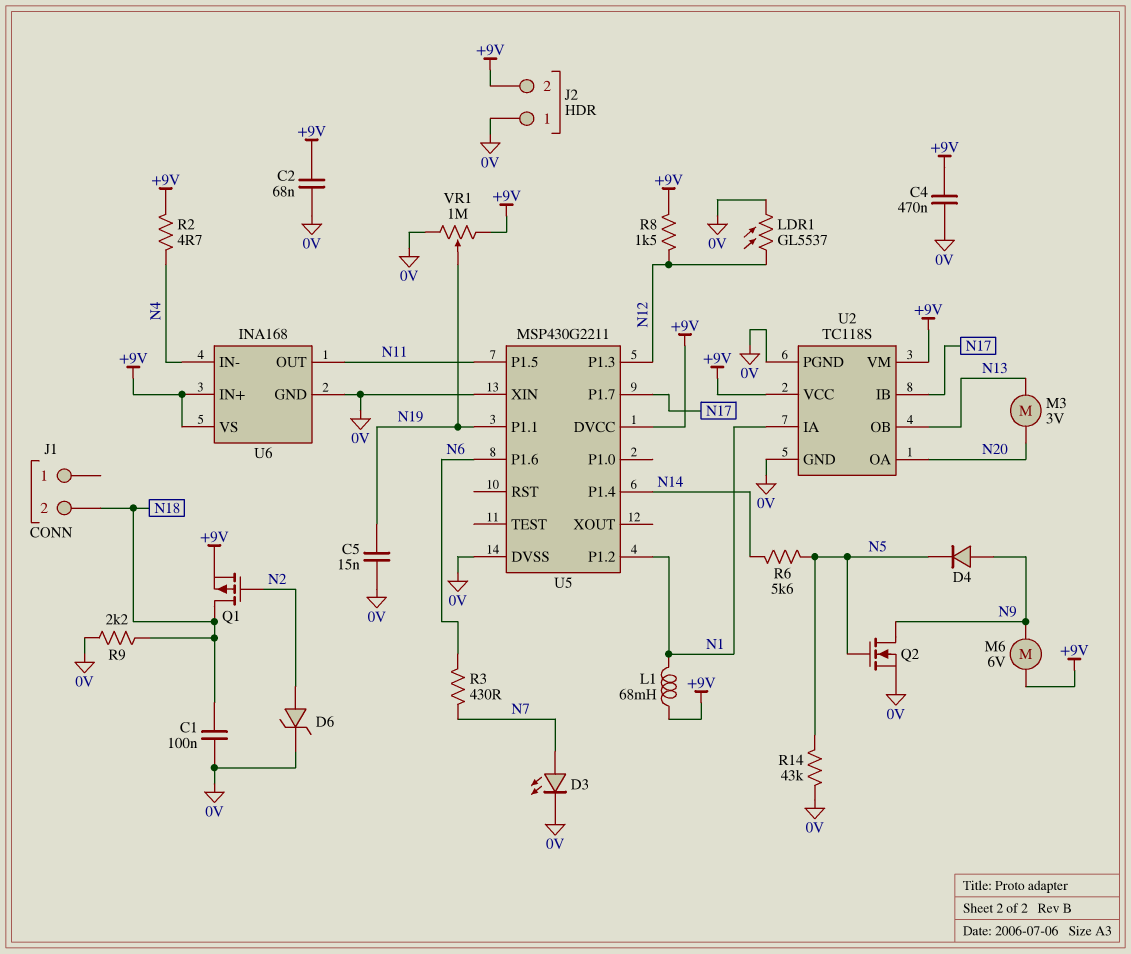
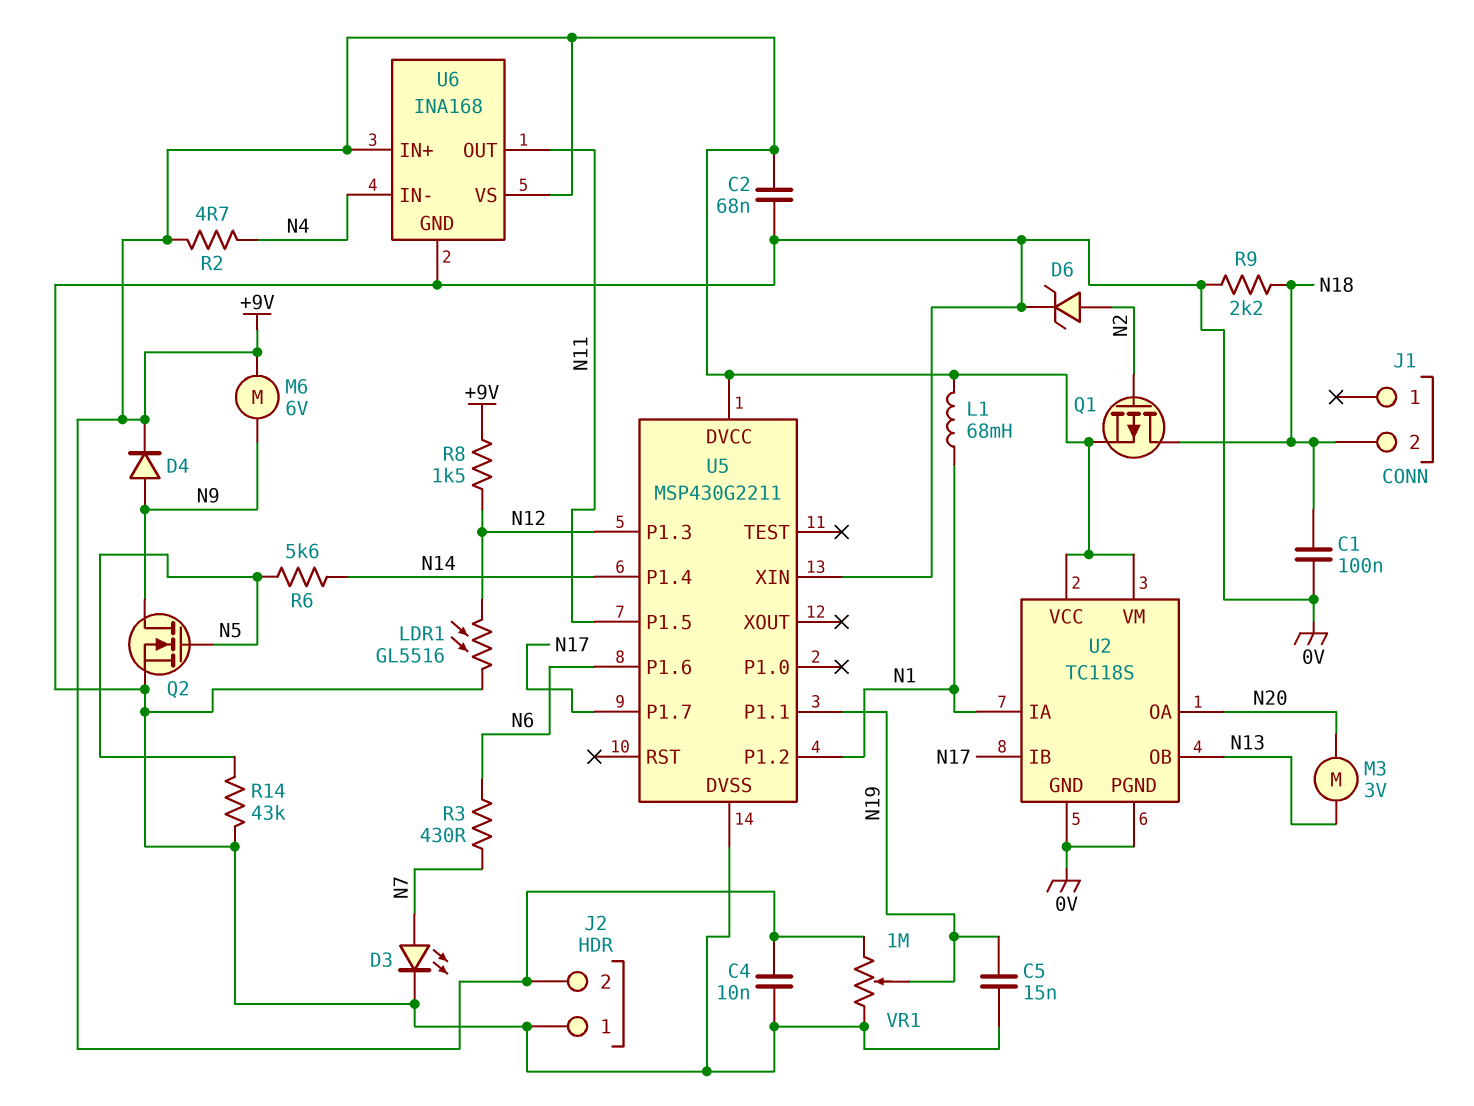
C4: 470nF (+9V, 0V) -> 10nF (+9V, 0V)
D4: diode (A N9, K N5) -> diode (A N9, K +9V)
LDR1: GL5537 (0V, N12) -> GL5516 (0V, N12)

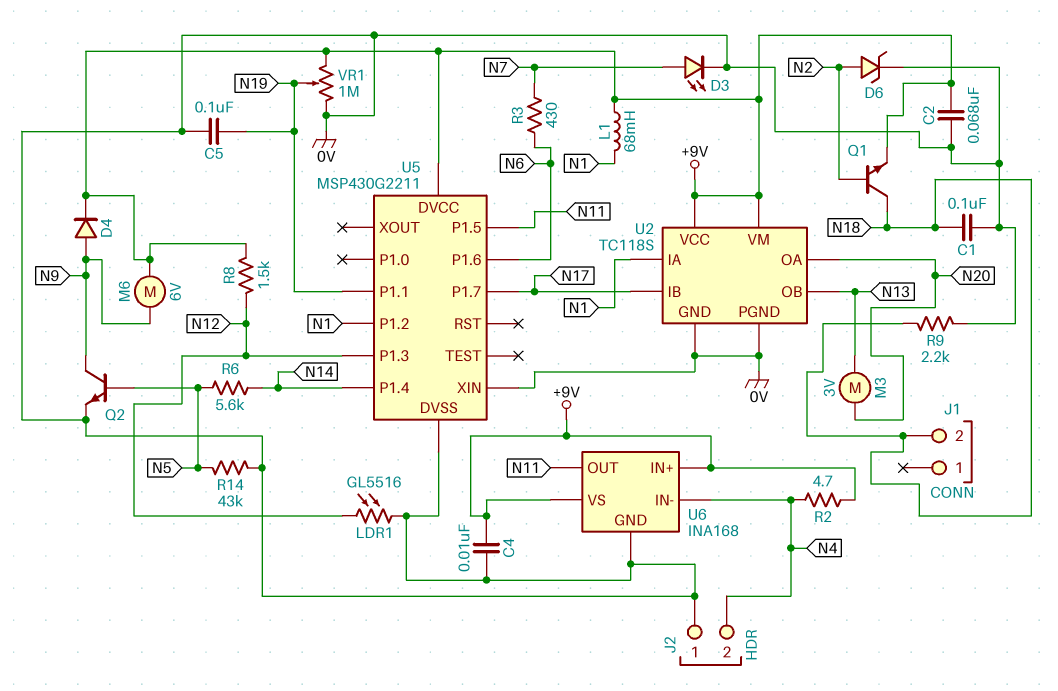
C5: 15nF (0V, N19) -> 100nF (0V, N19)
J2 pin 2: +9V -> N4
Q1: PMOS (G N2, D N18, S +9V) -> NPN (B N2, C N18, E +9V)
Q2: NMOS (G N5, D N9, S 0V) -> NPN (B N5, C N9, E 0V)

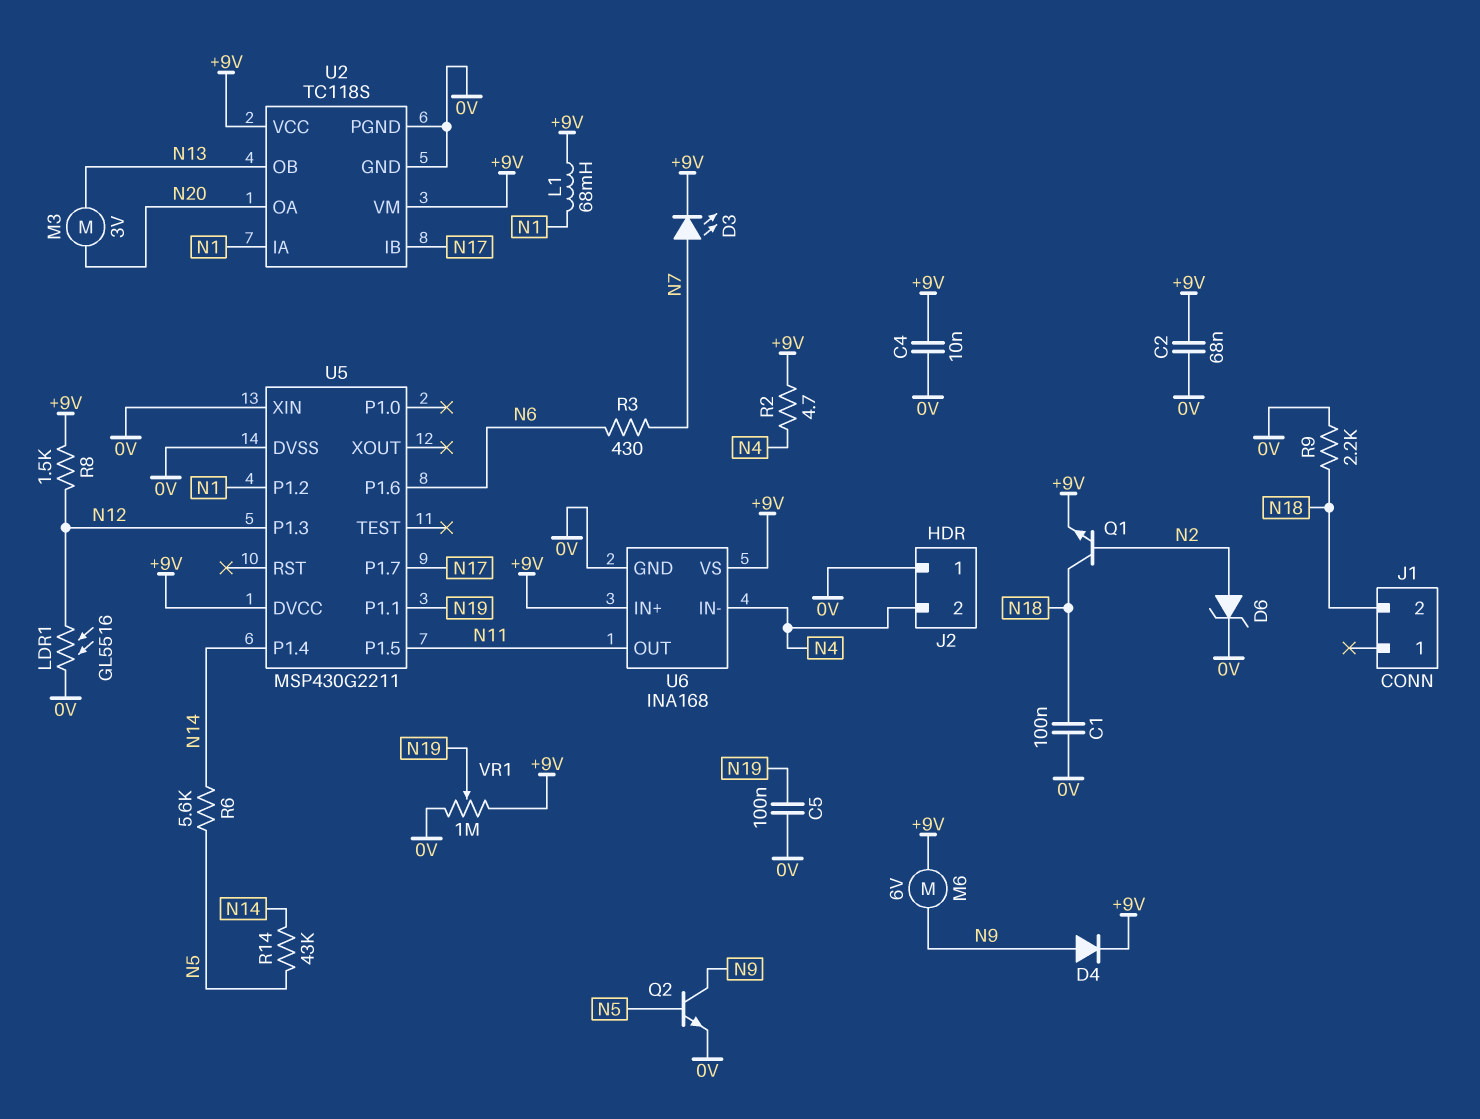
D3: LED (A N7, K 0V) -> LED (A N7, K +9V)
R14: 43k (0V, N5) -> 43k (N5, N14)

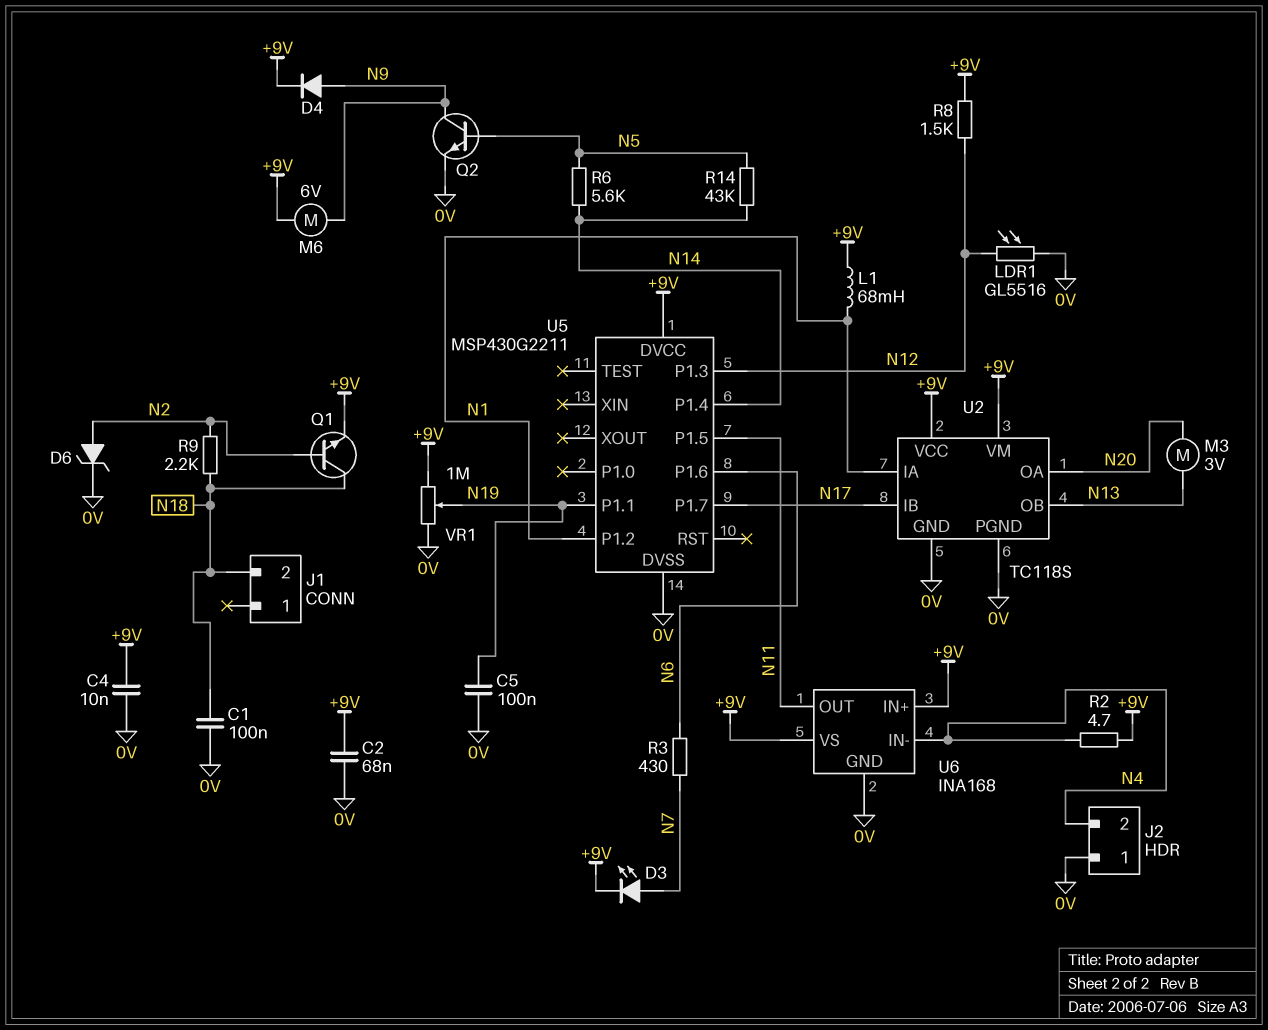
R9: 2.2k (0V, N18) -> 2.2k (N2, N18)
U5 pin XIN: 0V -> none

